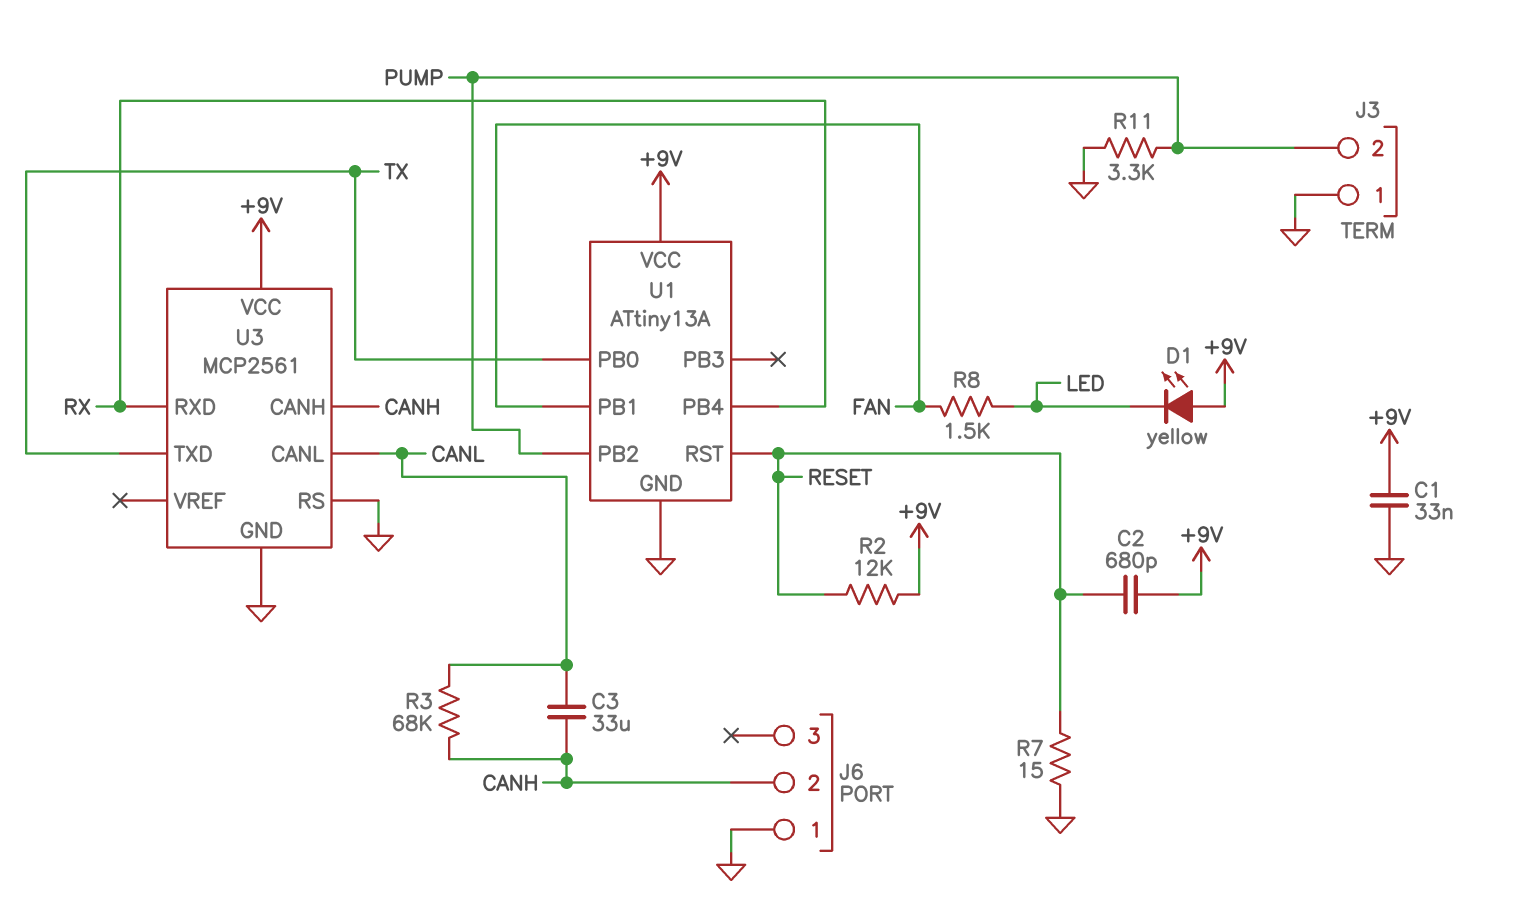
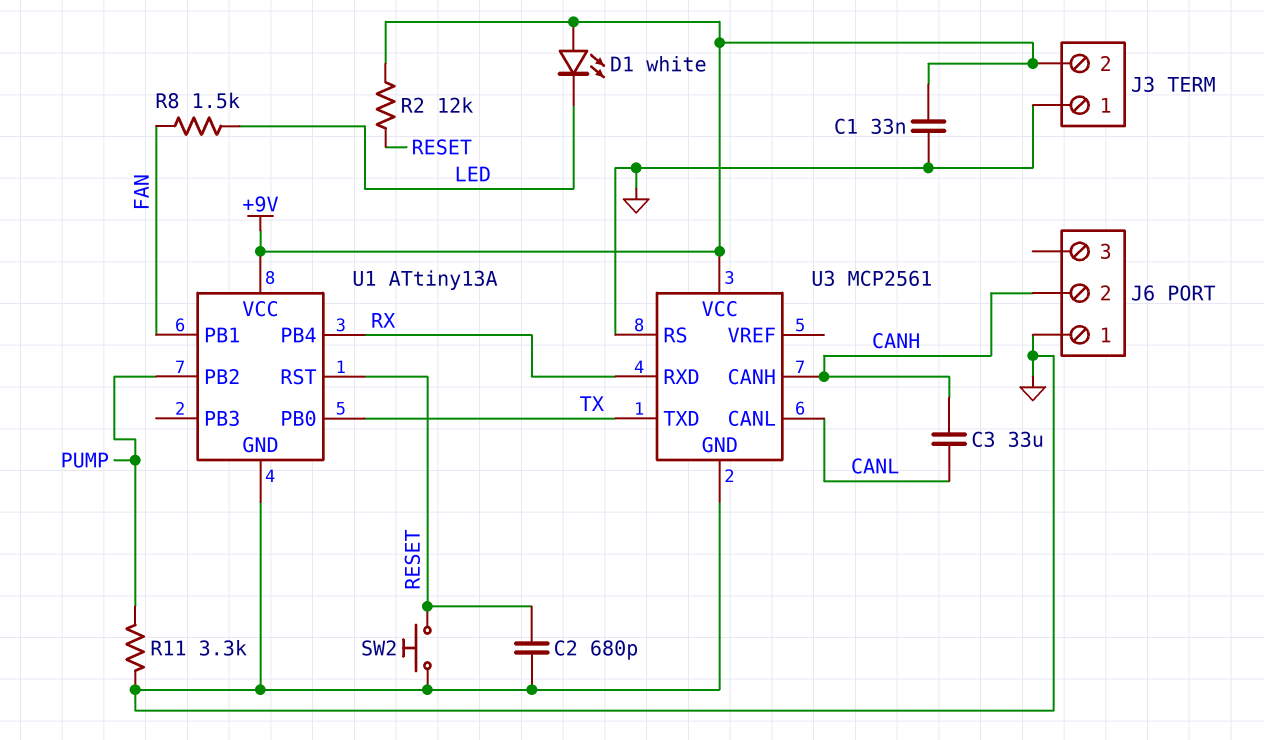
C2: 680pF (+9V, RESET) -> 680pF (GND, RESET)
D1: LED yellow (A +9V, K LED) -> LED white (A +9V, K LED)
J3 pin 2: PUMP -> +9V
R3: 68k (CANH, CANL) -> none
R7: 15 (GND, RESET) -> none
SW2: none -> button (GND, RESET)

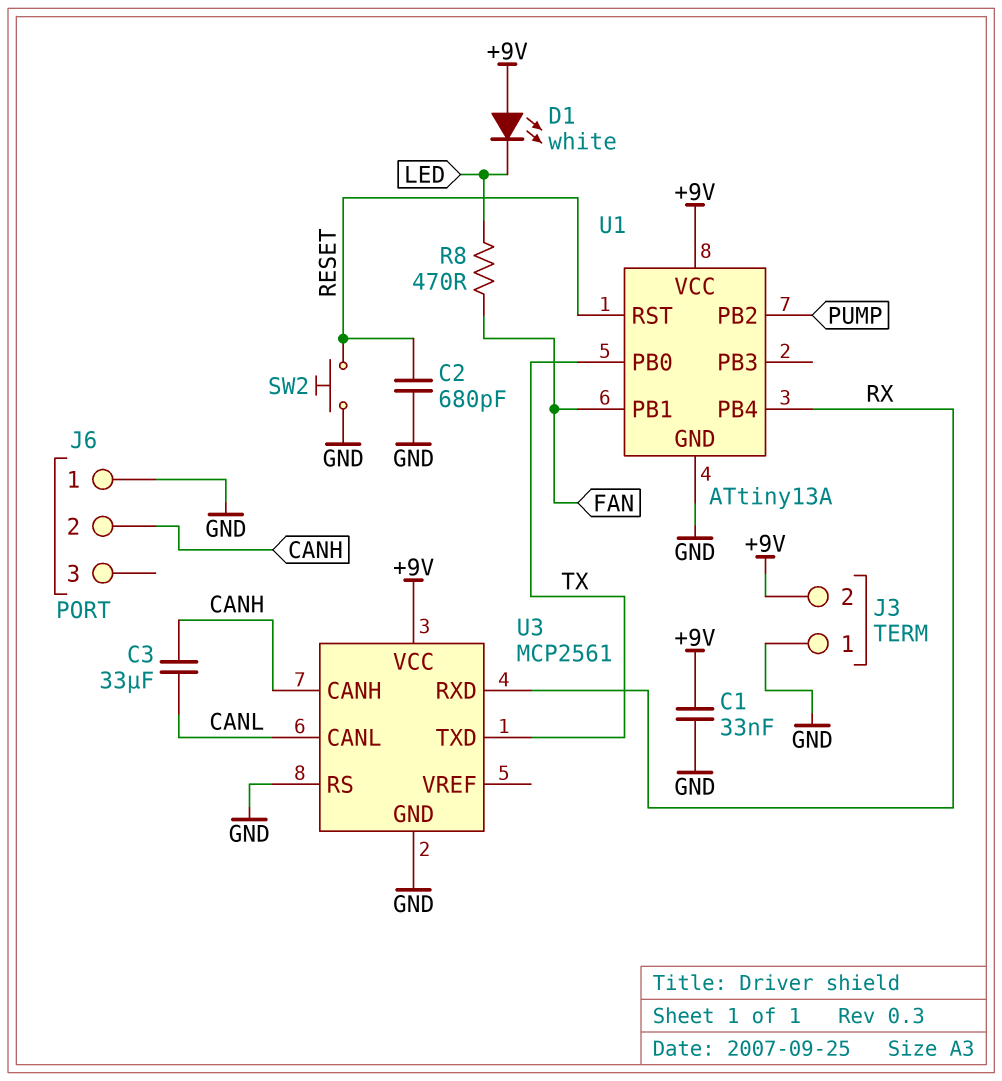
R2: 12k (+9V, RESET) -> none
R8: 1.5k (FAN, LED) -> 470 (FAN, LED)
R11: 3.3k (GND, PUMP) -> none

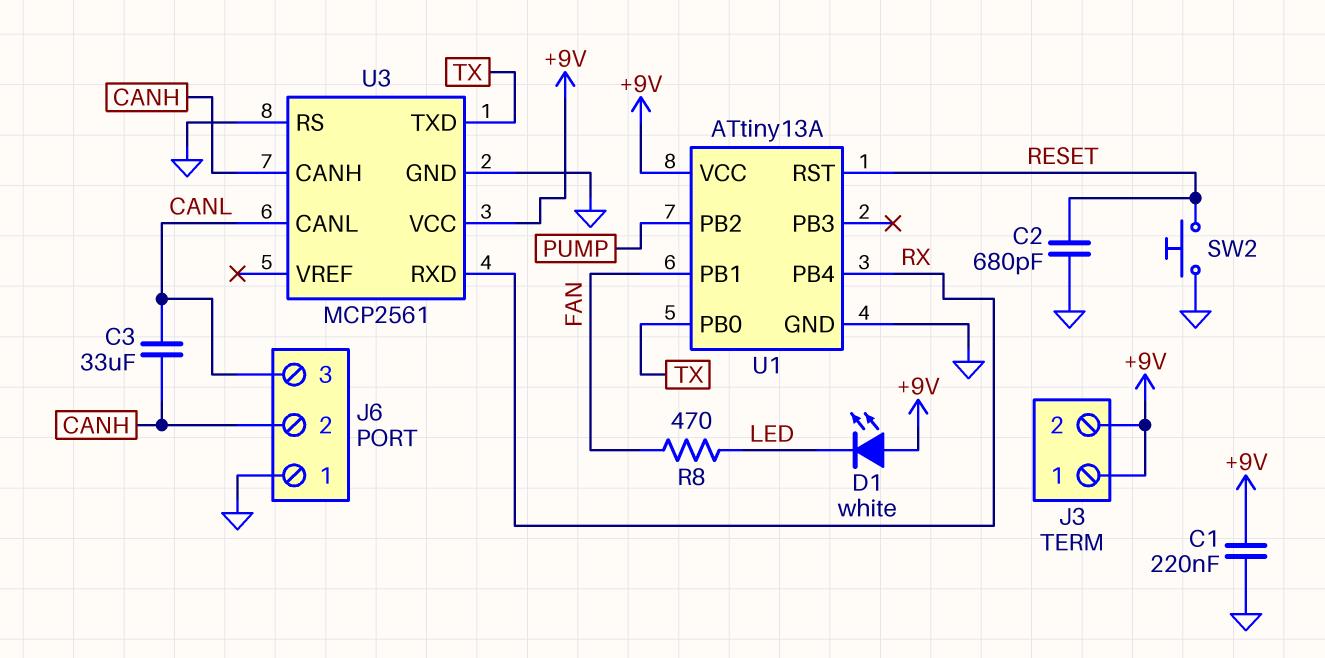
C1: 33nF (+9V, GND) -> 220nF (+9V, GND)
J3 pin 1: GND -> +9V
J6 pin 3: none -> CANL

